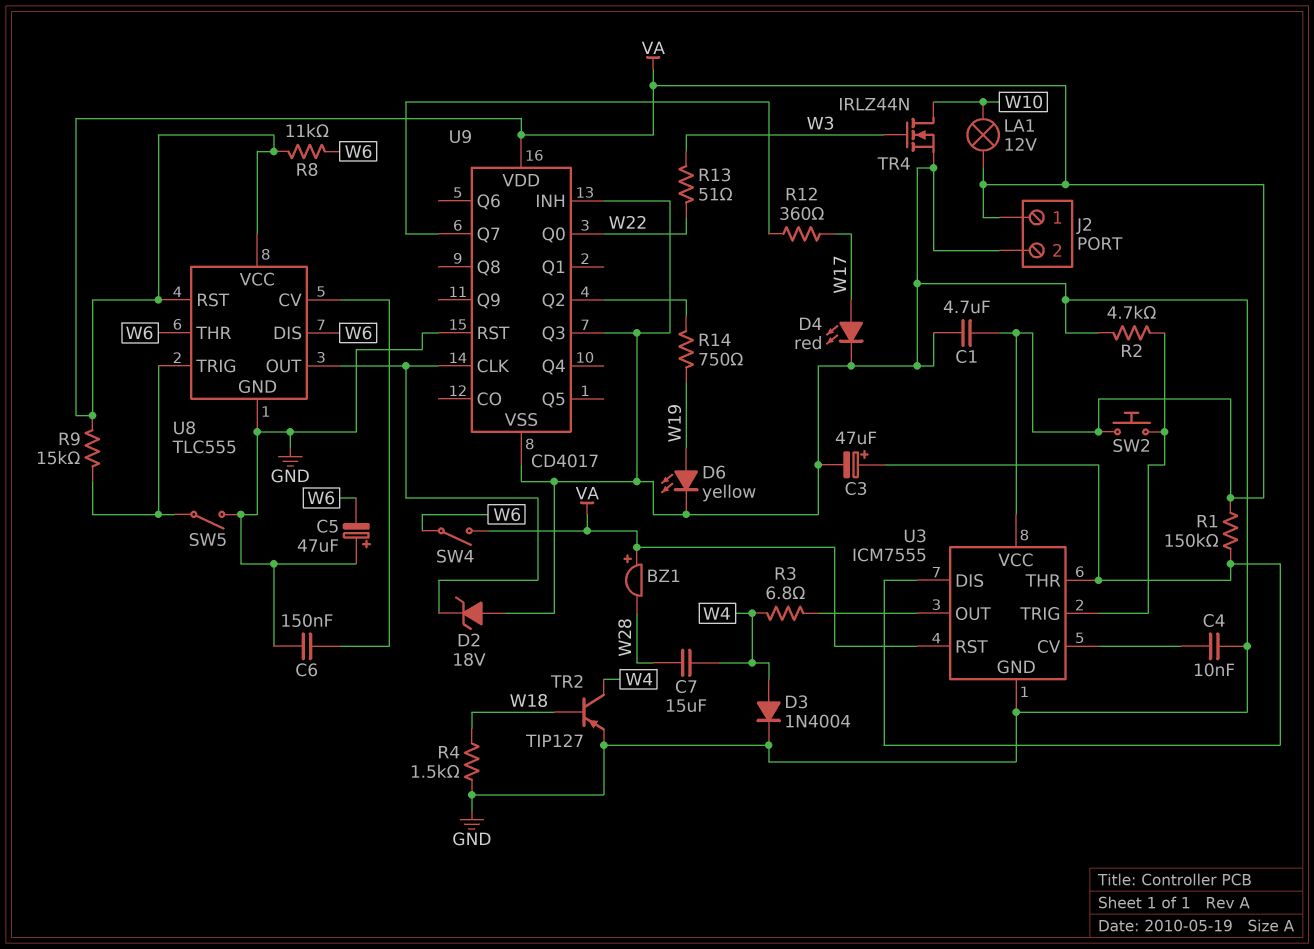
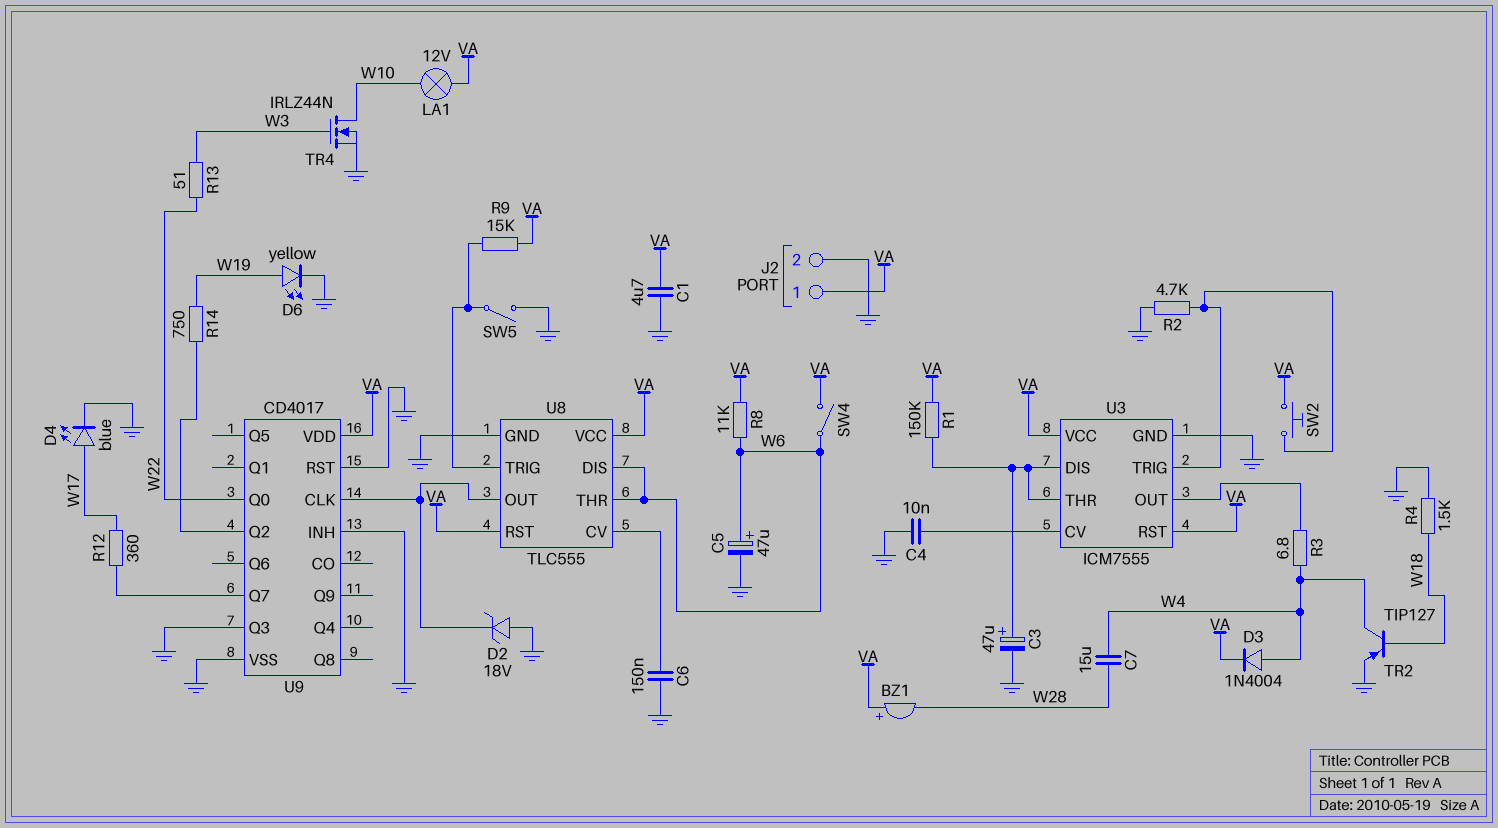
C5: 47uF (plus GND, minus W6) -> 47uF (plus W6, minus GND)
D3: diode 1N4004 (A W4, K GND) -> diode 1N4004 (A W4, K VA)
D4: LED red (A W17, K GND) -> LED blue (A W17, K GND)

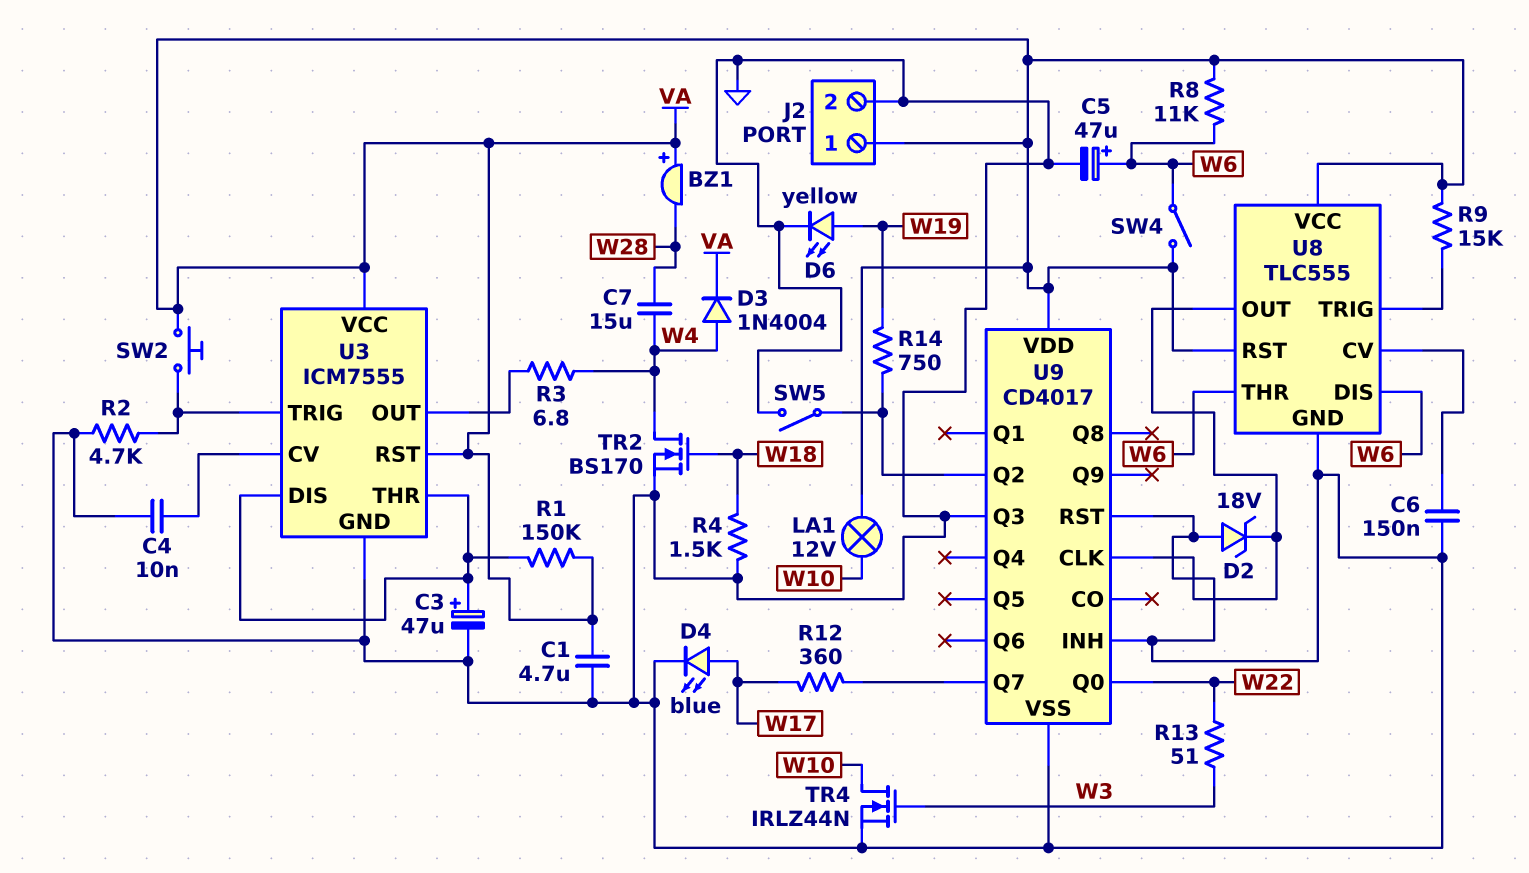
SW5: switch (GND, U8/TRIG) -> switch (GND, U9/Q2)
TR2: PNP TIP127 (B W18, C W4, E GND) -> NMOS BS170 (G W18, D W4, S GND)

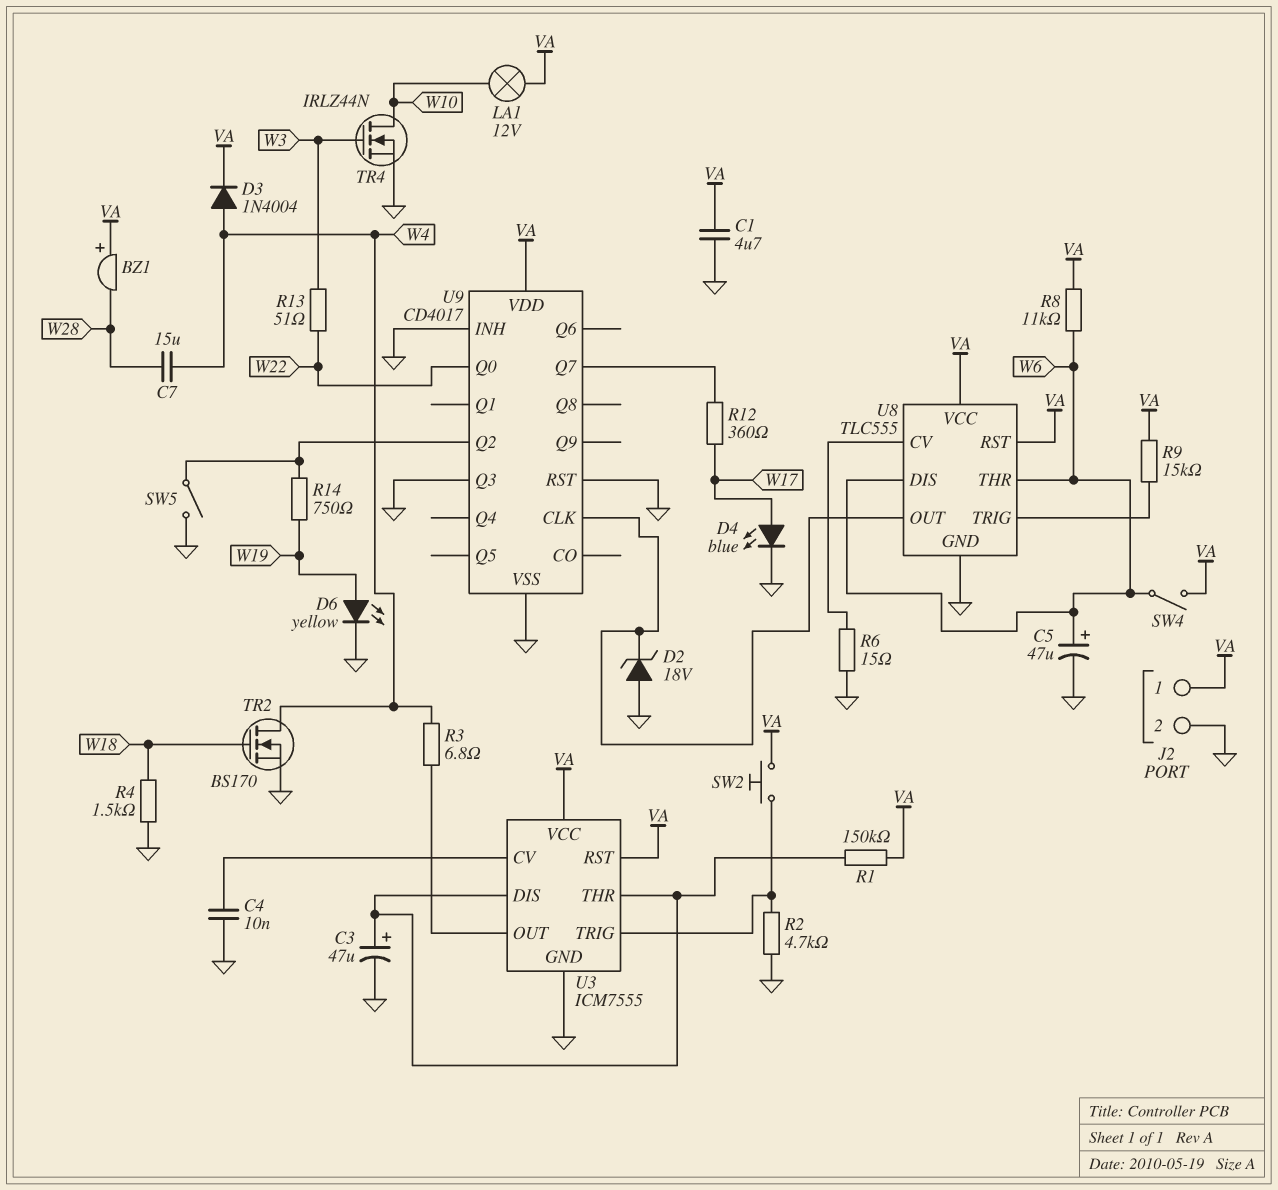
C6: 150nF (GND, U8/CV) -> none
R6: none -> 15 (GND, U8/CV)

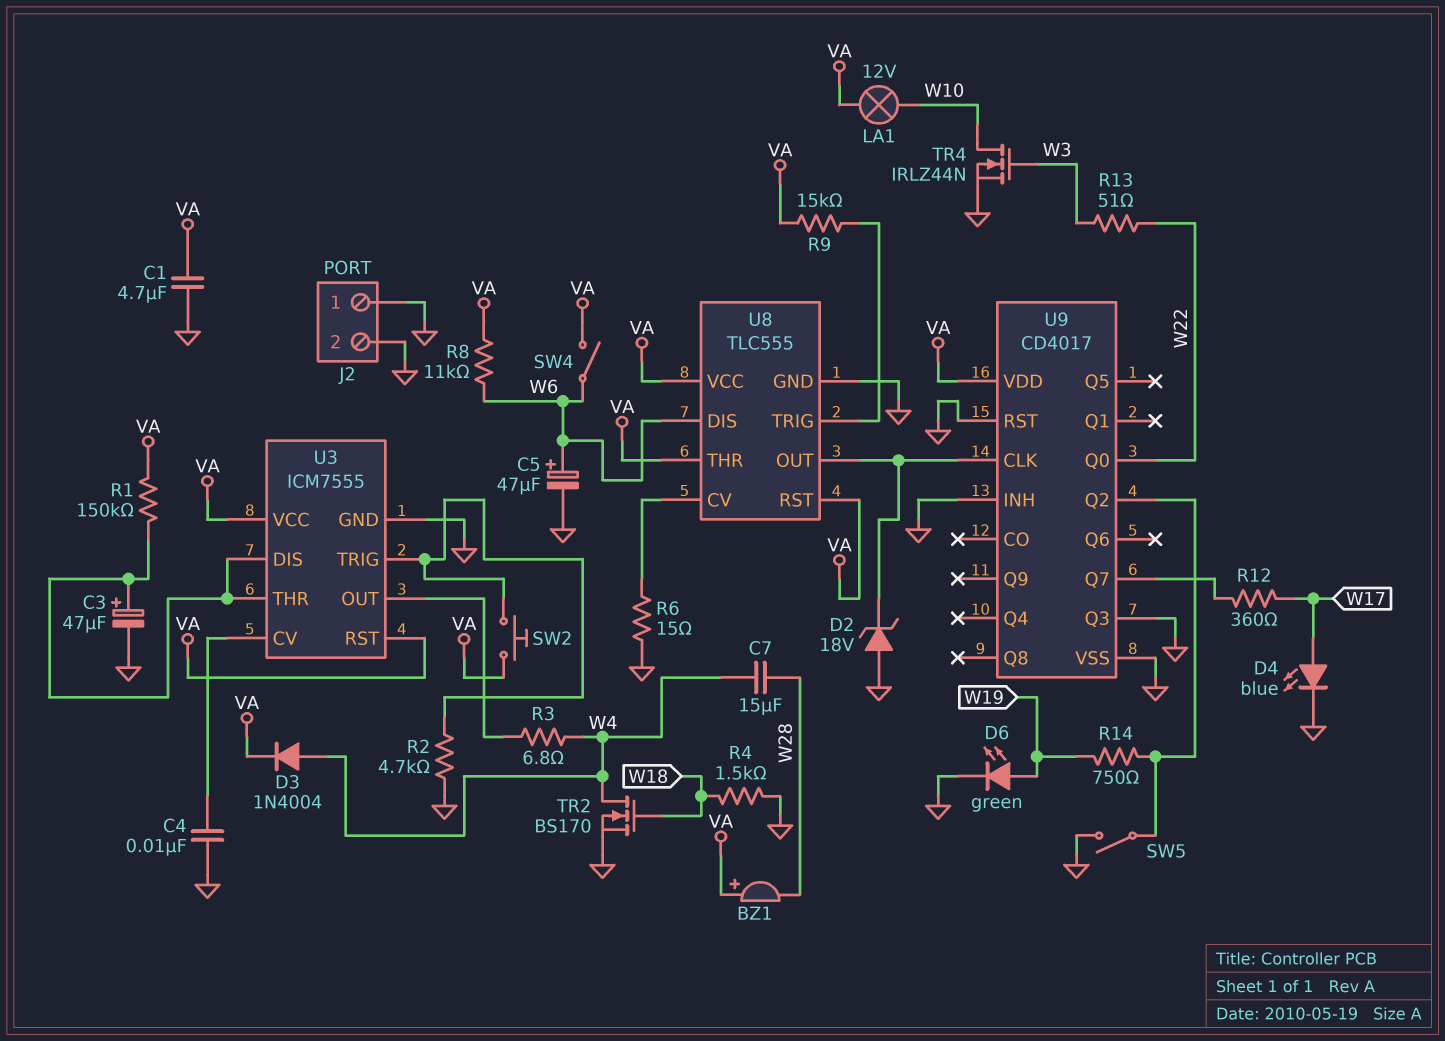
D6: LED yellow (A W19, K GND) -> LED green (A W19, K GND)
J2 pin 1: VA -> GND
U8 pin THR: W6 -> VA

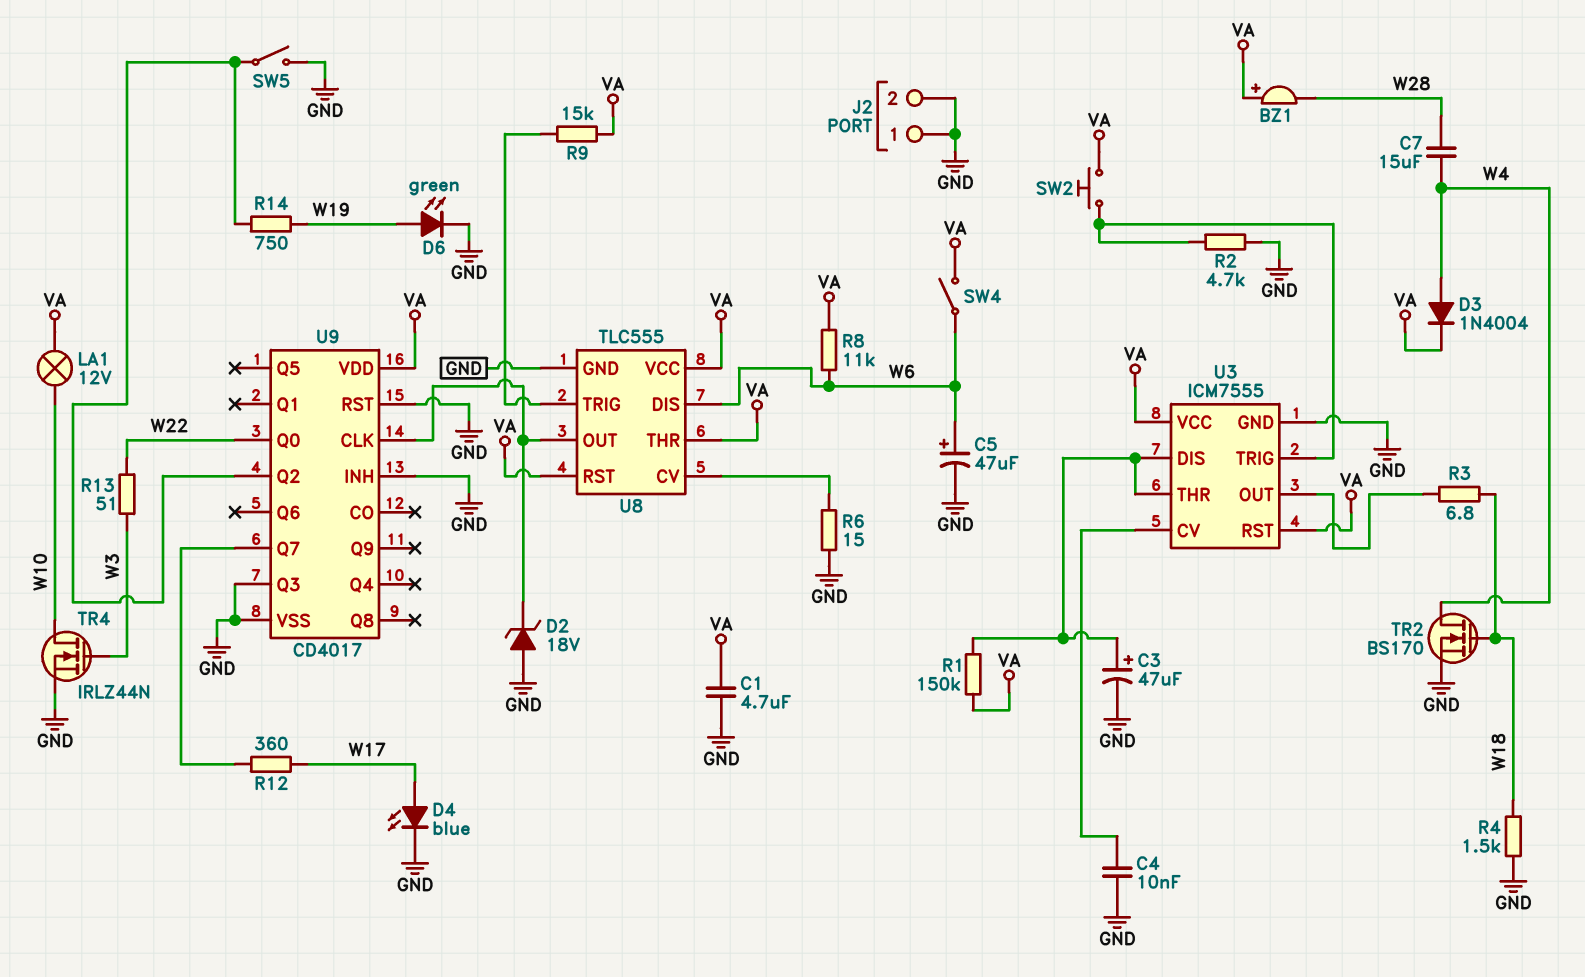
R3: 6.8 (U3/OUT, W4) -> 6.8 (U3/OUT, W18)

